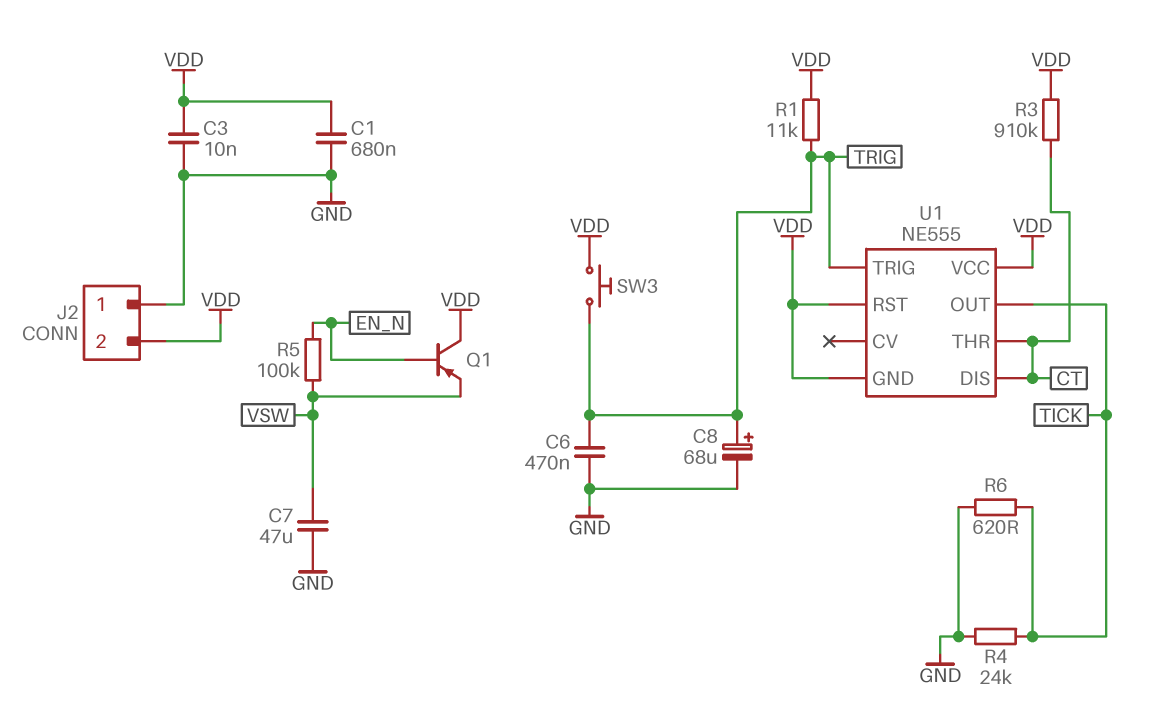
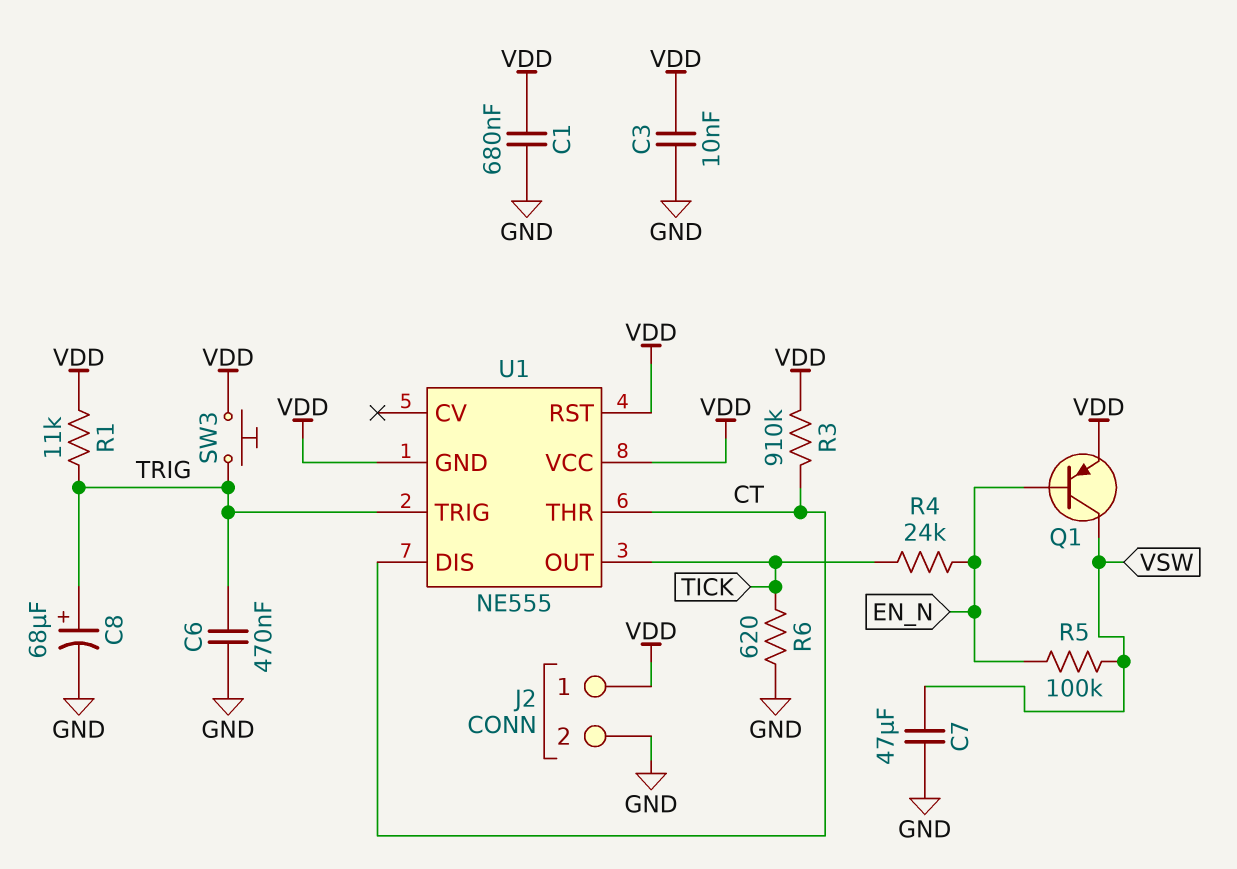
J2 pin 1: GND -> VDD
J2 pin 2: VDD -> GND
Q1: PNP (B EN_N, C VDD, E VSW) -> PNP (B EN_N, C VSW, E VDD)
R4: 24k (GND, TICK) -> 24k (EN_N, TICK)

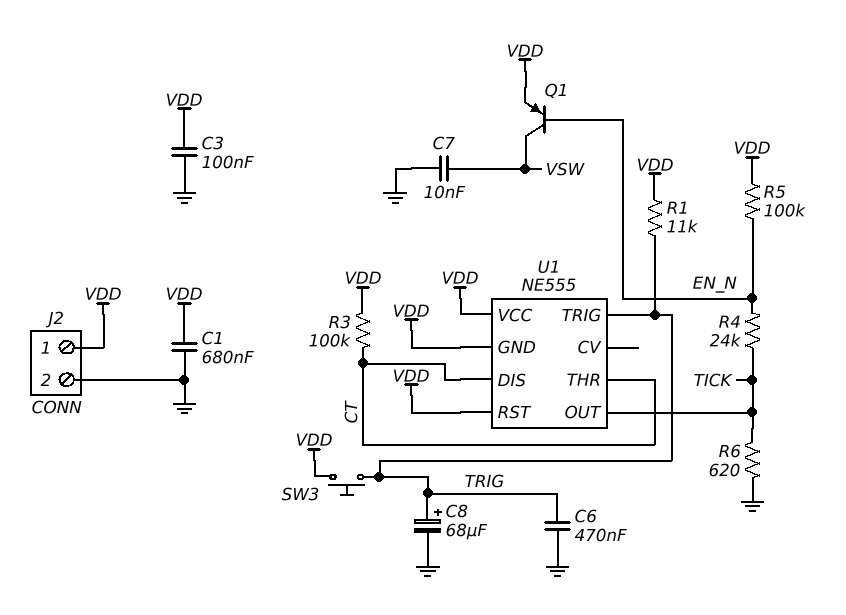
C3: 10nF (GND, VDD) -> 100nF (GND, VDD)
C7: 47uF (GND, VSW) -> 10nF (GND, VSW)
R3: 910k (CT, VDD) -> 100k (CT, VDD)
R5: 100k (EN_N, VSW) -> 100k (EN_N, VDD)

